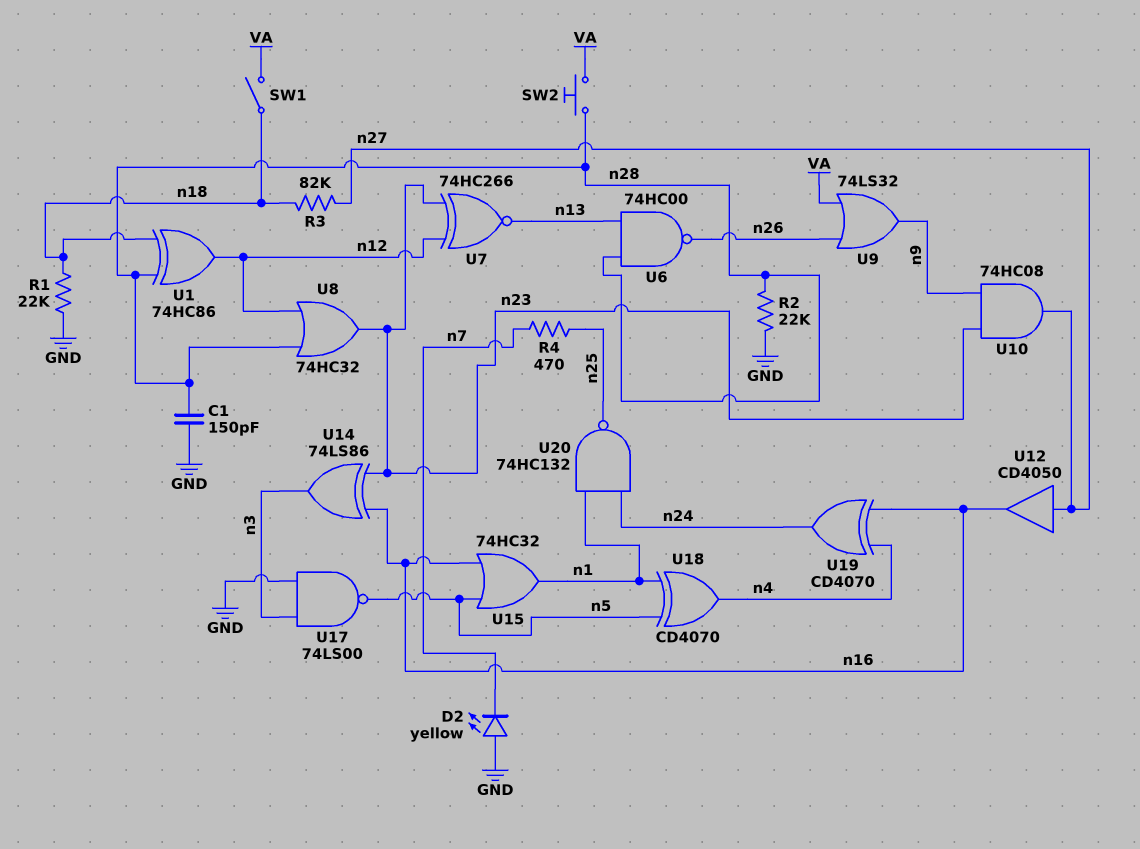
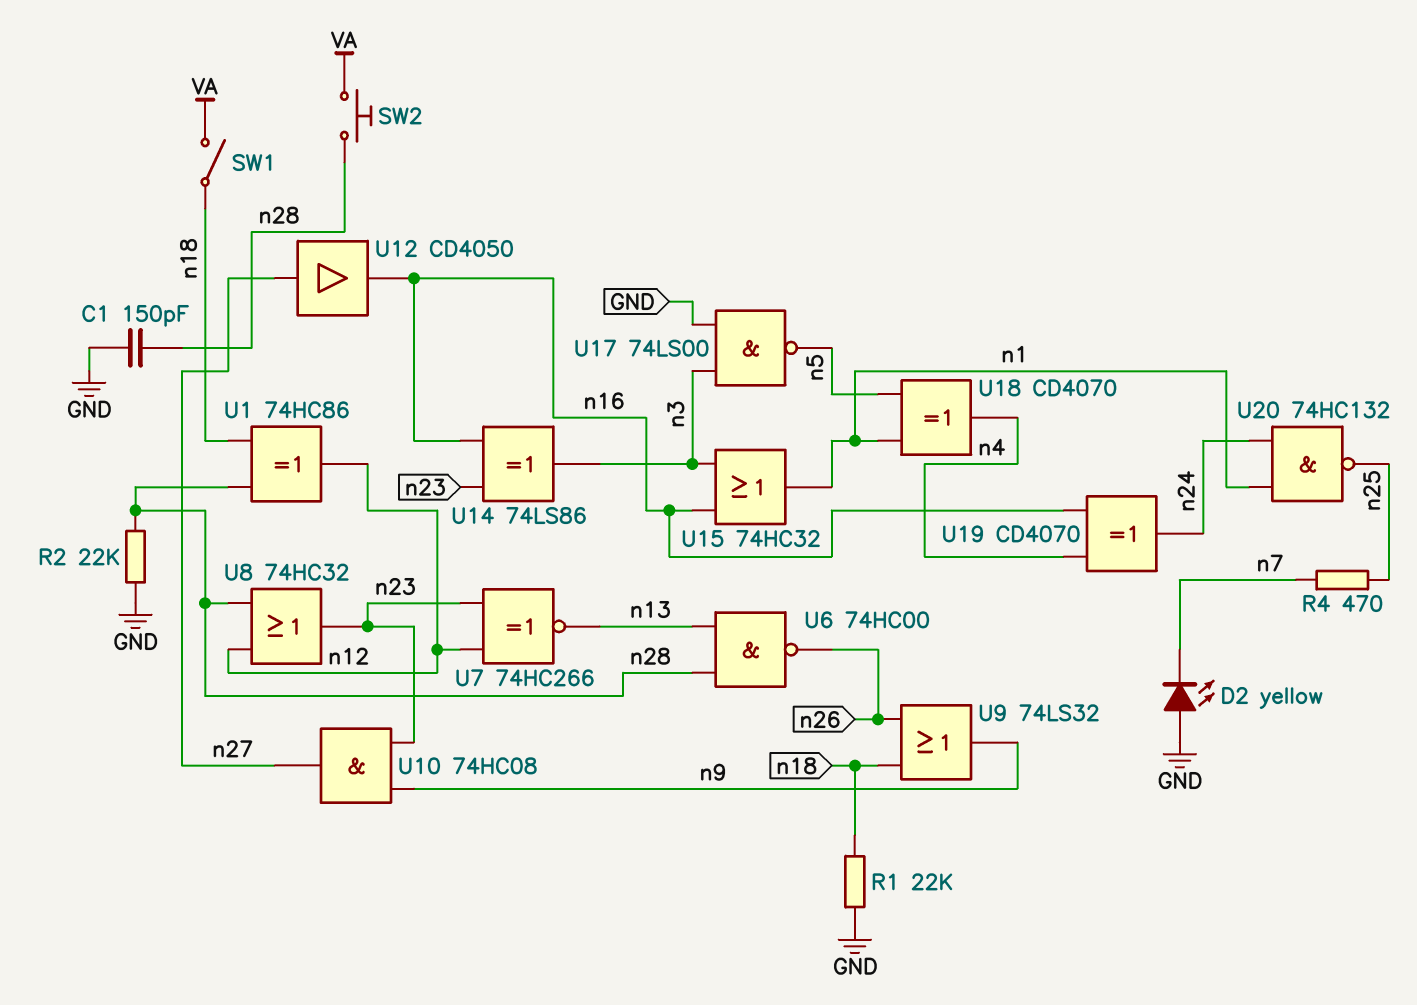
R3: 82k (n18, n27) -> none
U9: OR 74LS32 (in VA, in n26, out n9) -> OR 74LS32 (in n18, in n26, out n9)
U15: OR 74HC32 (in n5, in n16, out n1) -> OR 74HC32 (in n3, in n16, out n1)

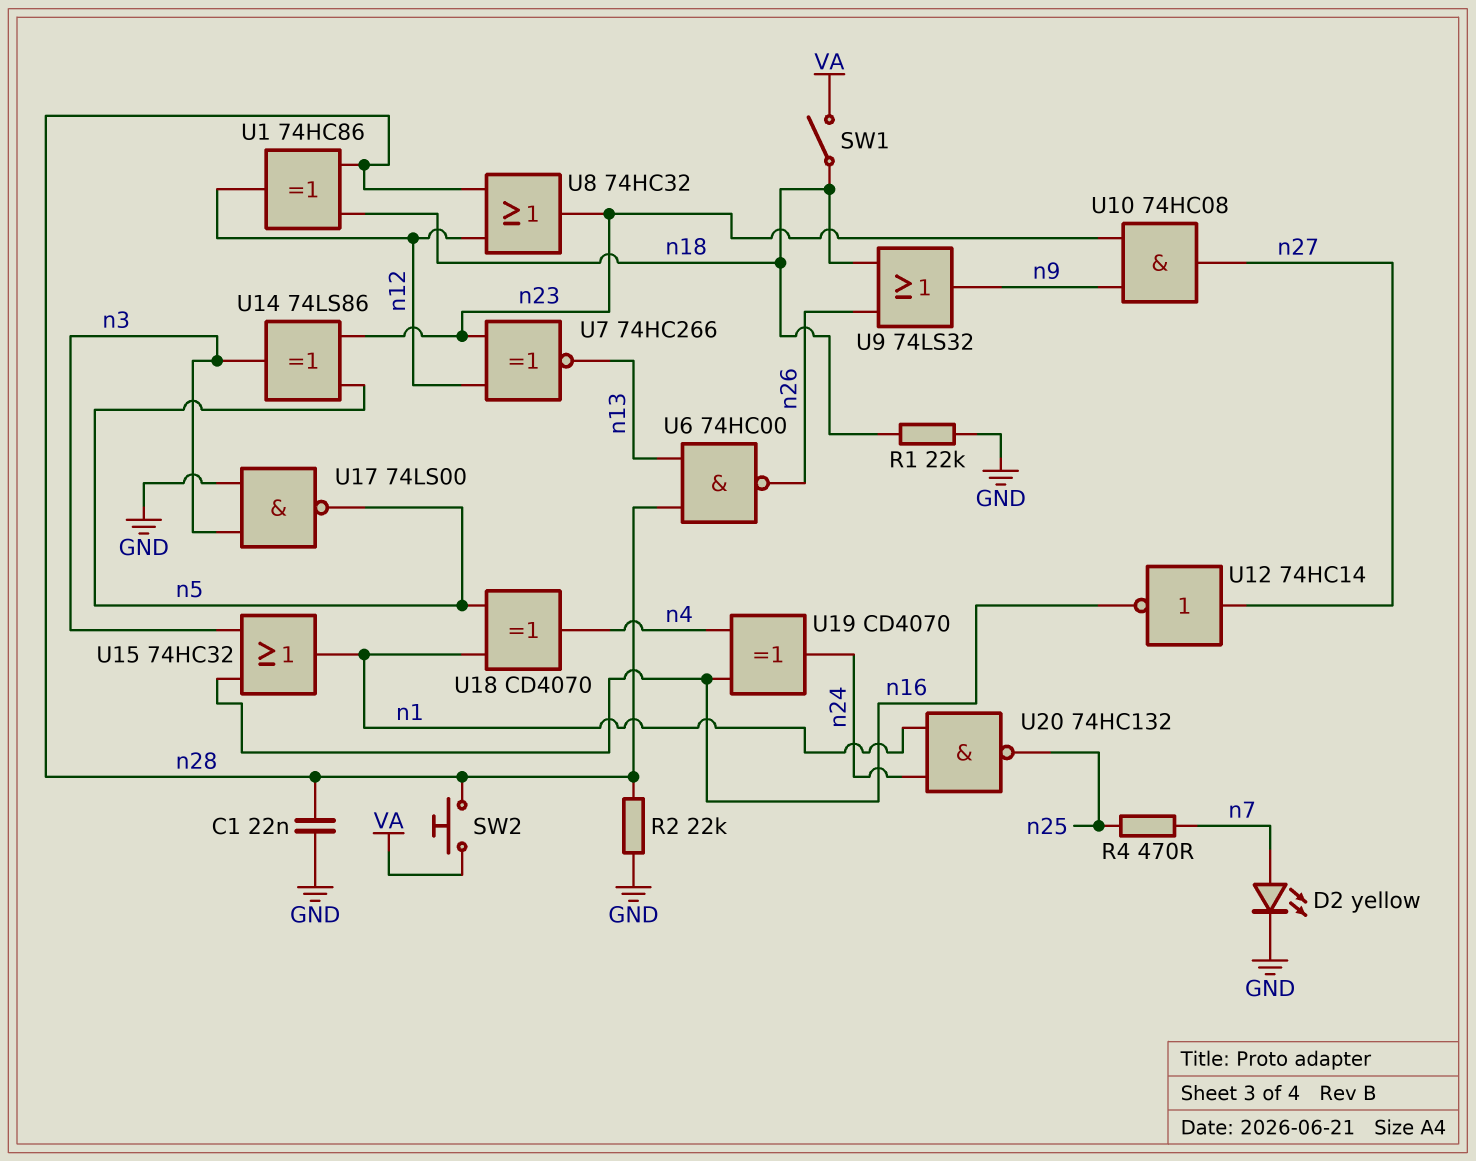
C1: 150pF (GND, n28) -> 22nF (GND, n28)
D2: LED yellow (A GND, K n7) -> LED yellow (A n7, K GND)
U12: buffer CD4050 (in n27, out n16) -> NOT 74HC14 (in n27, out n16)
U14: XOR 74LS86 (in n16, in n23, out n3) -> XOR 74LS86 (in n5, in n23, out n3)

